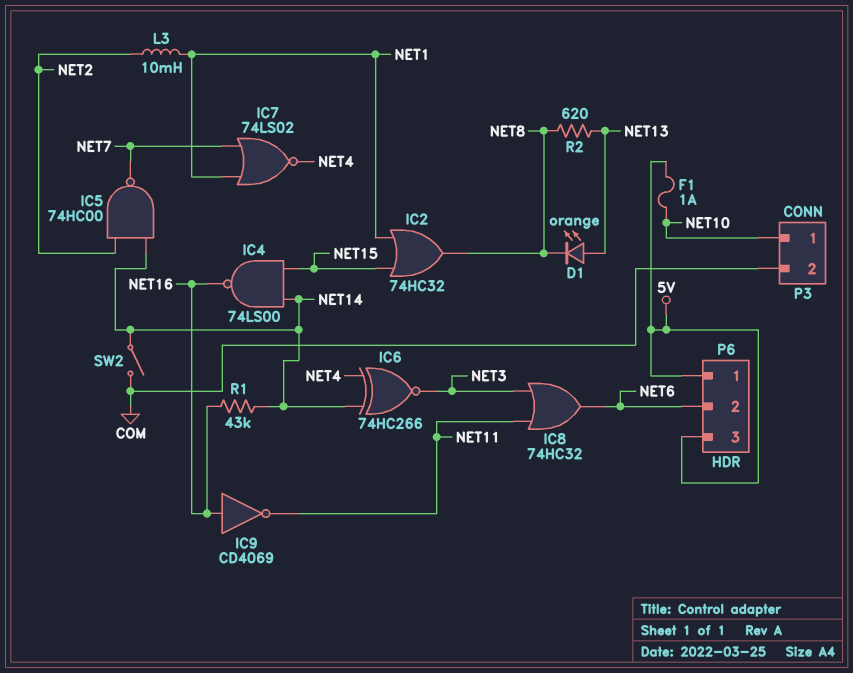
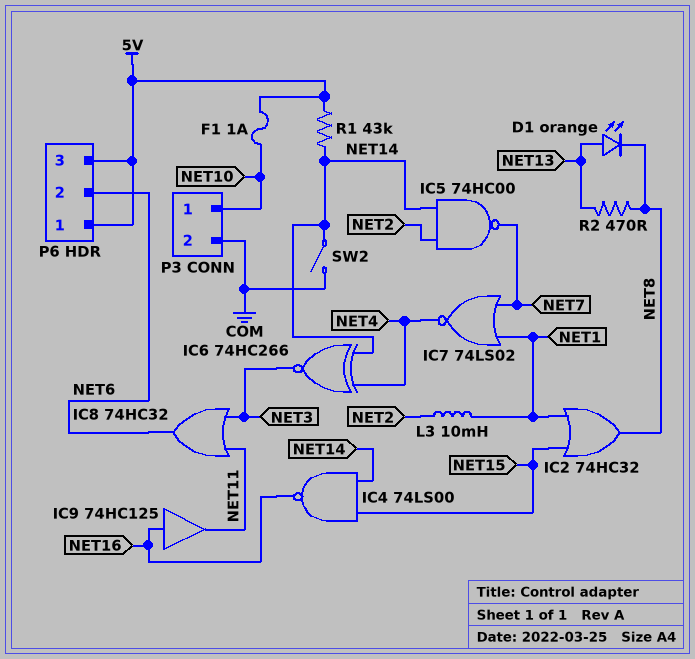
IC9: NOT CD4069 (in NET16, out NET11) -> buffer 74HC125 (in NET16, out NET11)
R1: 43k (NET14, NET16) -> 43k (5V, NET14)
R2: 620 (NET8, NET13) -> 470 (NET8, NET13)

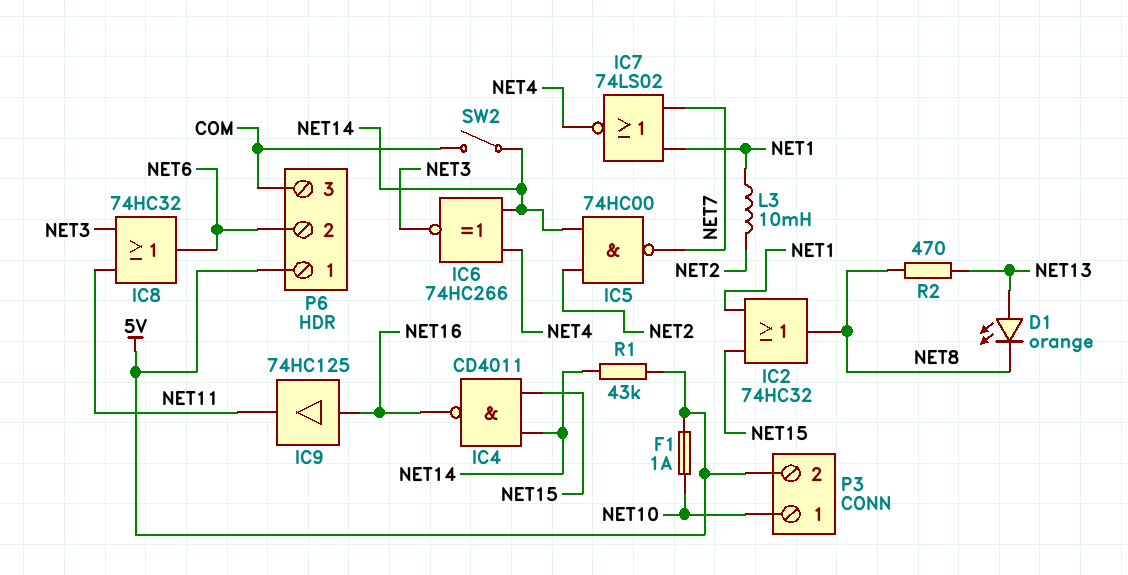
IC4: NAND 74LS00 (in NET14, in NET15, out NET16) -> NAND CD4011 (in NET14, in NET15, out NET16)
P3 pin 2: COM -> 5V
P6 pin 3: 5V -> COM

